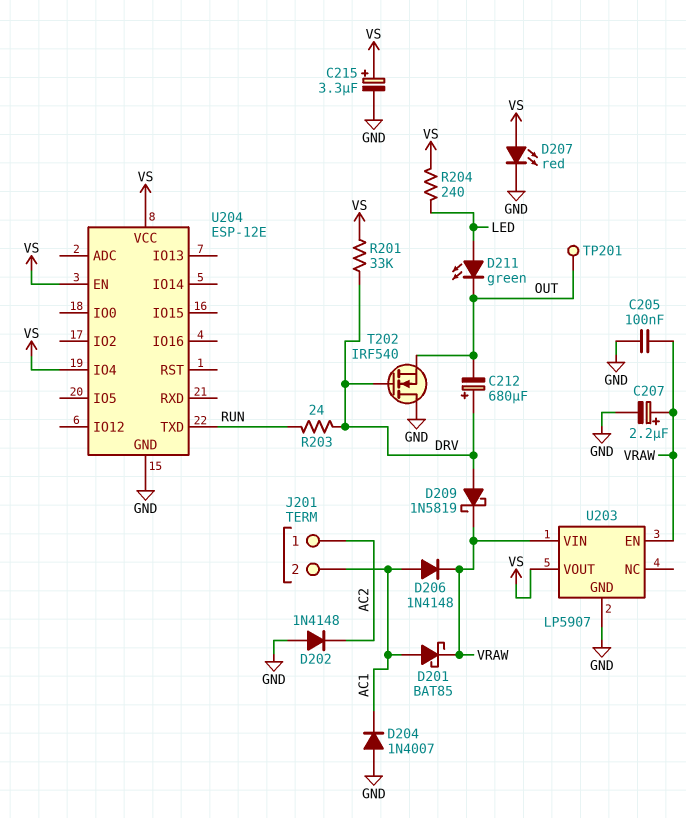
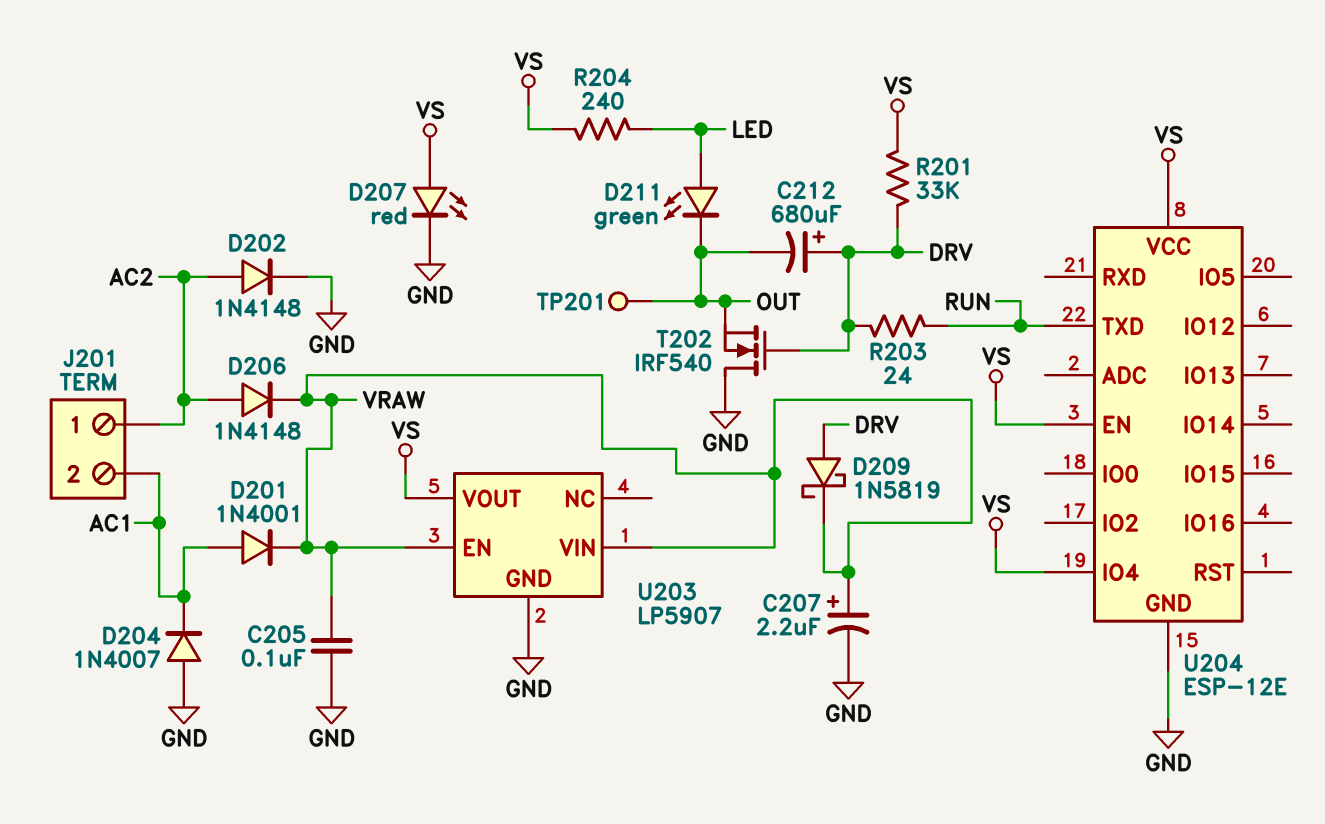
C215: 3.3uF (plus VS, minus GND) -> none
D201: schottky BAT85 (A AC1, K VRAW) -> diode 1N4001 (A AC1, K VRAW)
D202: diode 1N4148 (A GND, K AC2) -> diode 1N4148 (A AC2, K GND)
D206: diode 1N4148 (A AC1, K VRAW) -> diode 1N4148 (A AC2, K VRAW)

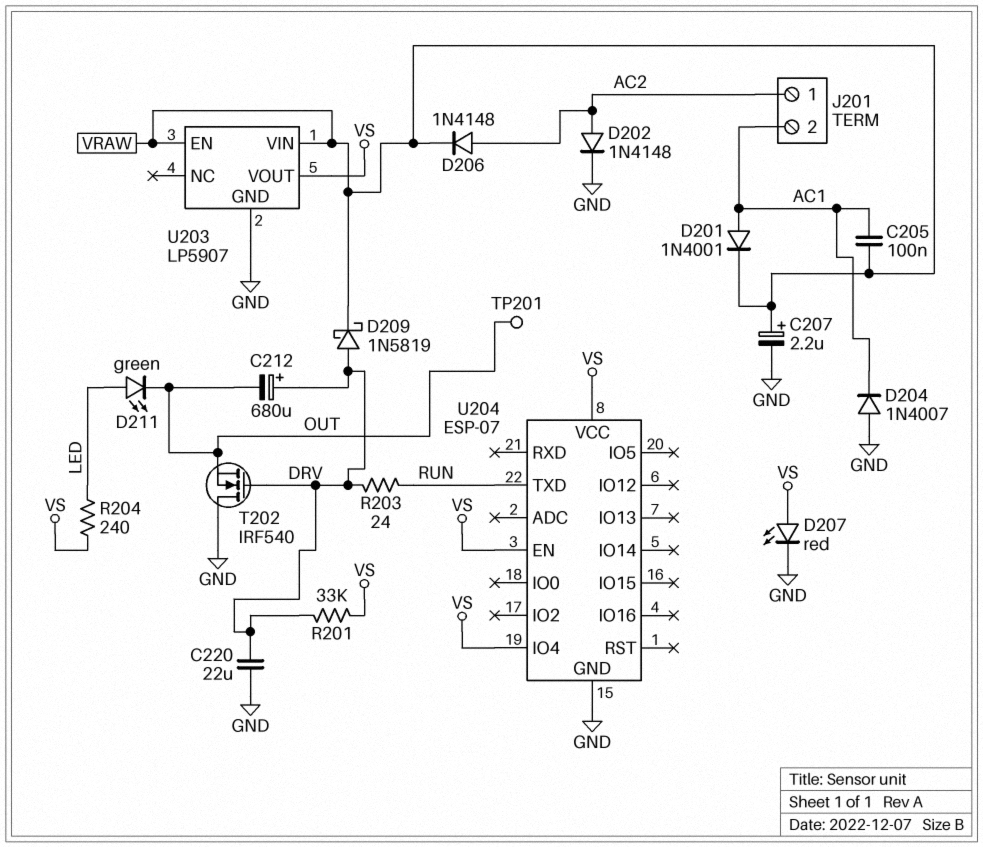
C205: 100nF (GND, VRAW) -> 100nF (AC1, VRAW)
C220: none -> 22uF (DRV, GND)
U204: ESP-12E -> ESP-07

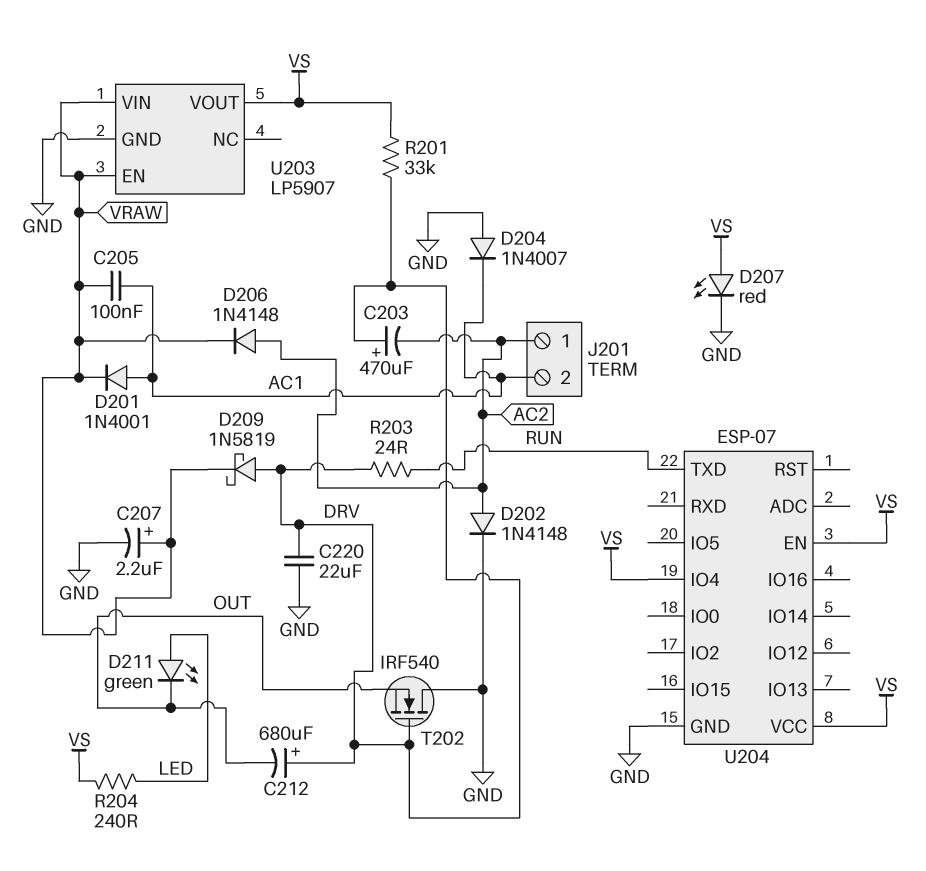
C203: none -> 470uF (plus DRV, minus AC2)
TP201: test point (OUT) -> none

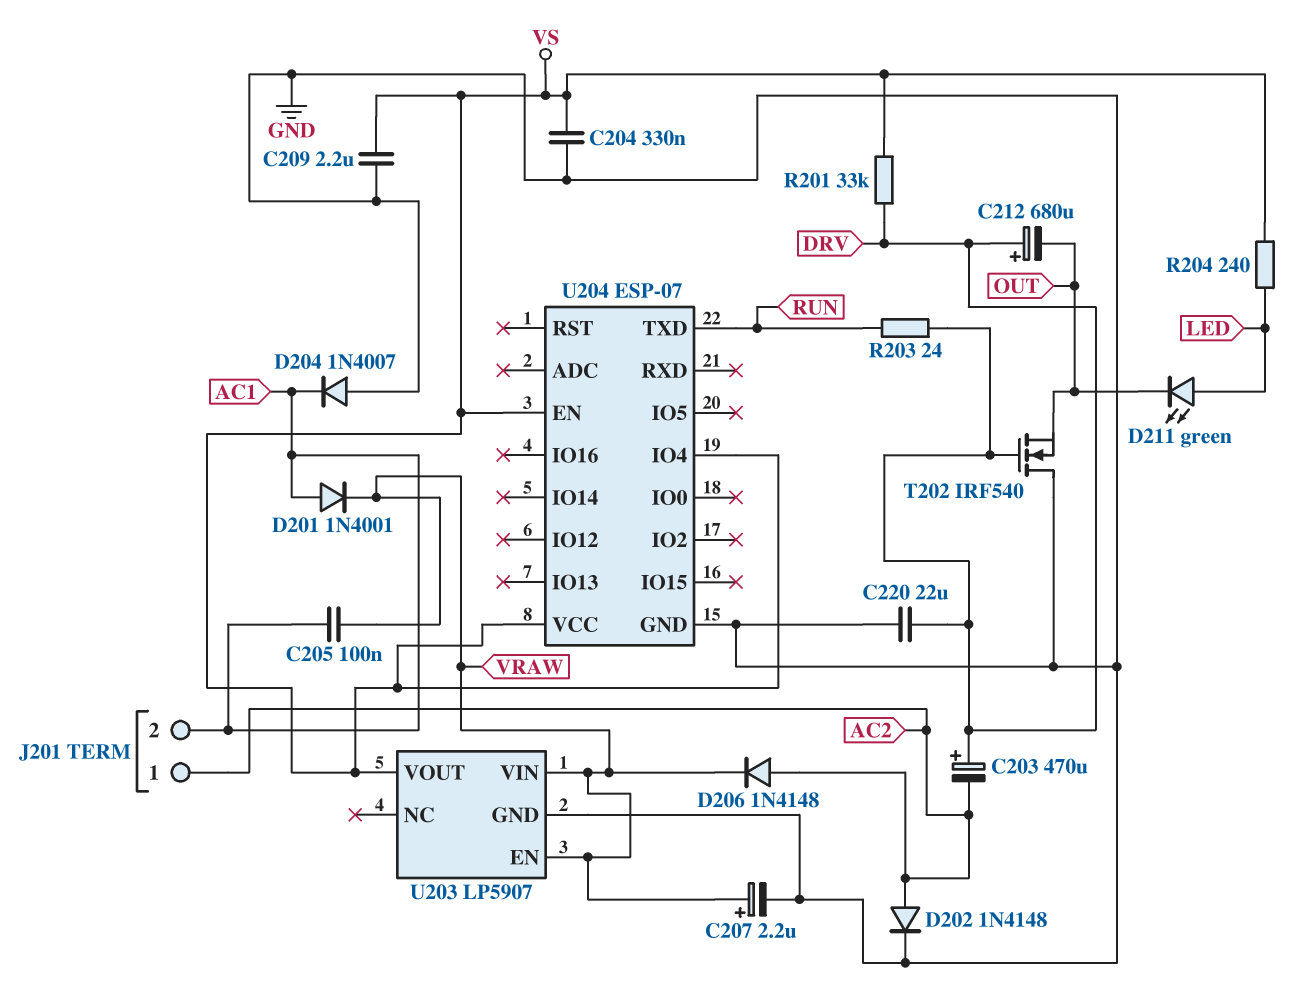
C204: none -> 330nF (GND, VS)
C209: none -> 2.2uF (GND, VS)
D207: LED red (A VS, K GND) -> none
D209: schottky 1N5819 (A DRV, K VRAW) -> none

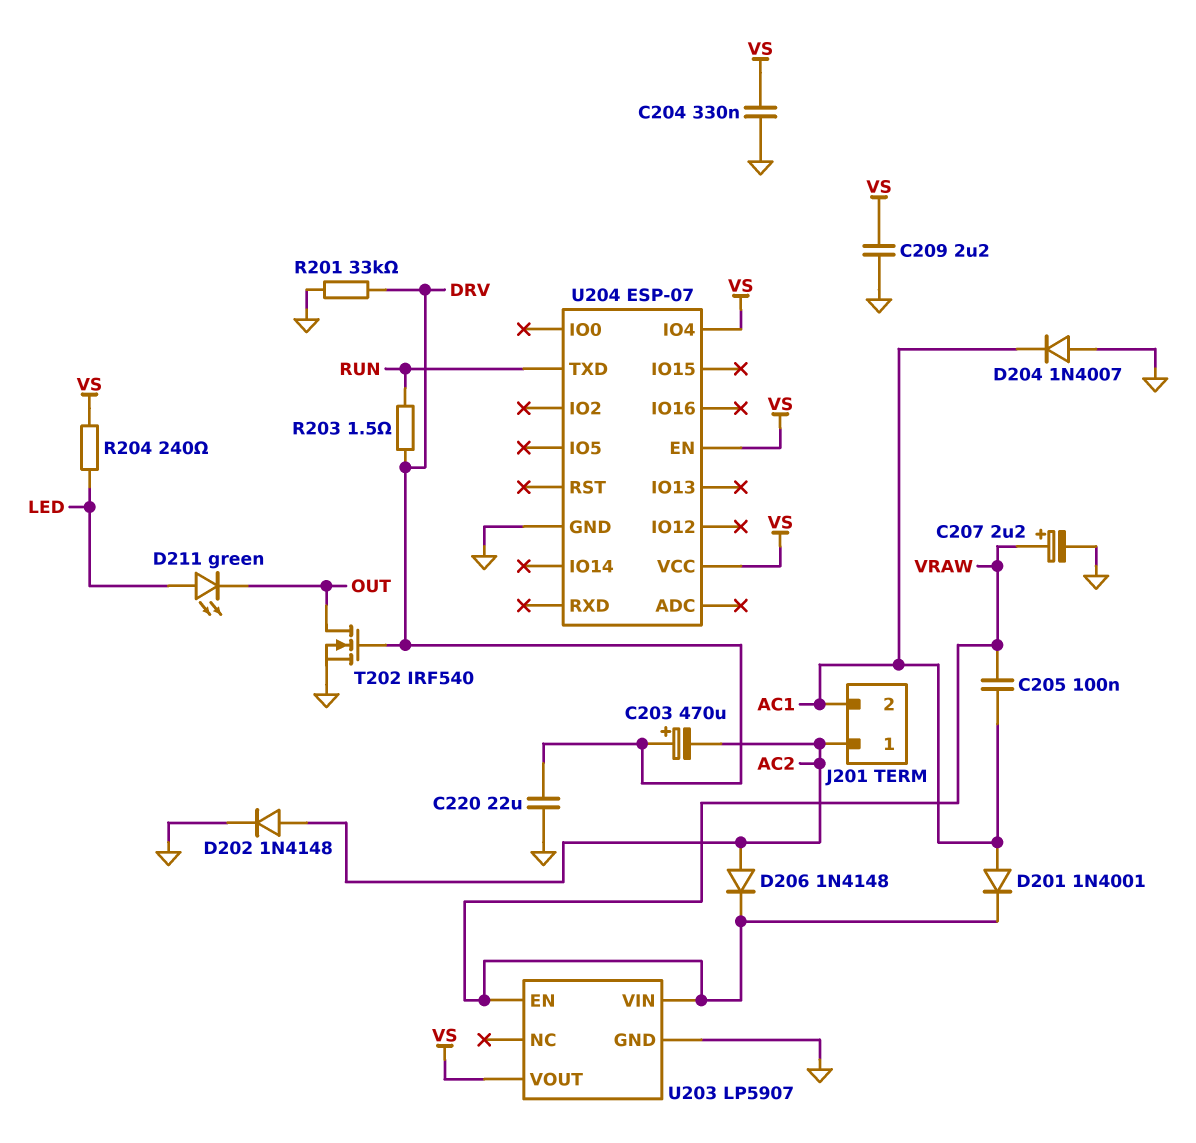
C212: 680uF (plus DRV, minus OUT) -> none
R201: 33k (DRV, VS) -> 33k (DRV, GND)
R203: 24 (DRV, RUN) -> 1.5 (DRV, RUN)
T202: NMOS IRF540 (G DRV, D GND, S OUT) -> NMOS IRF540 (G DRV, D OUT, S GND)

